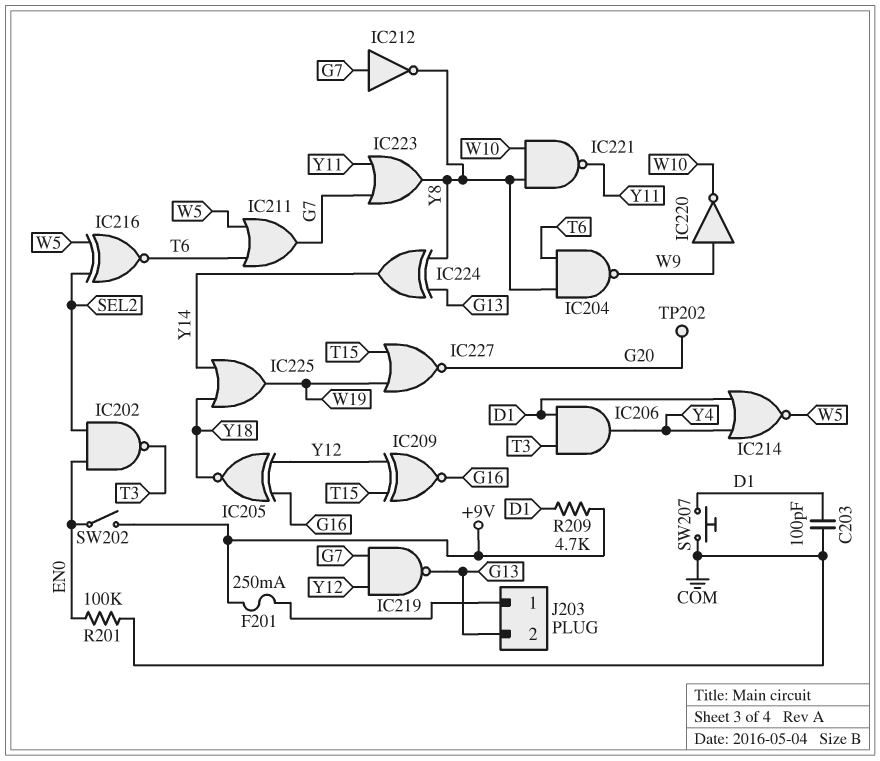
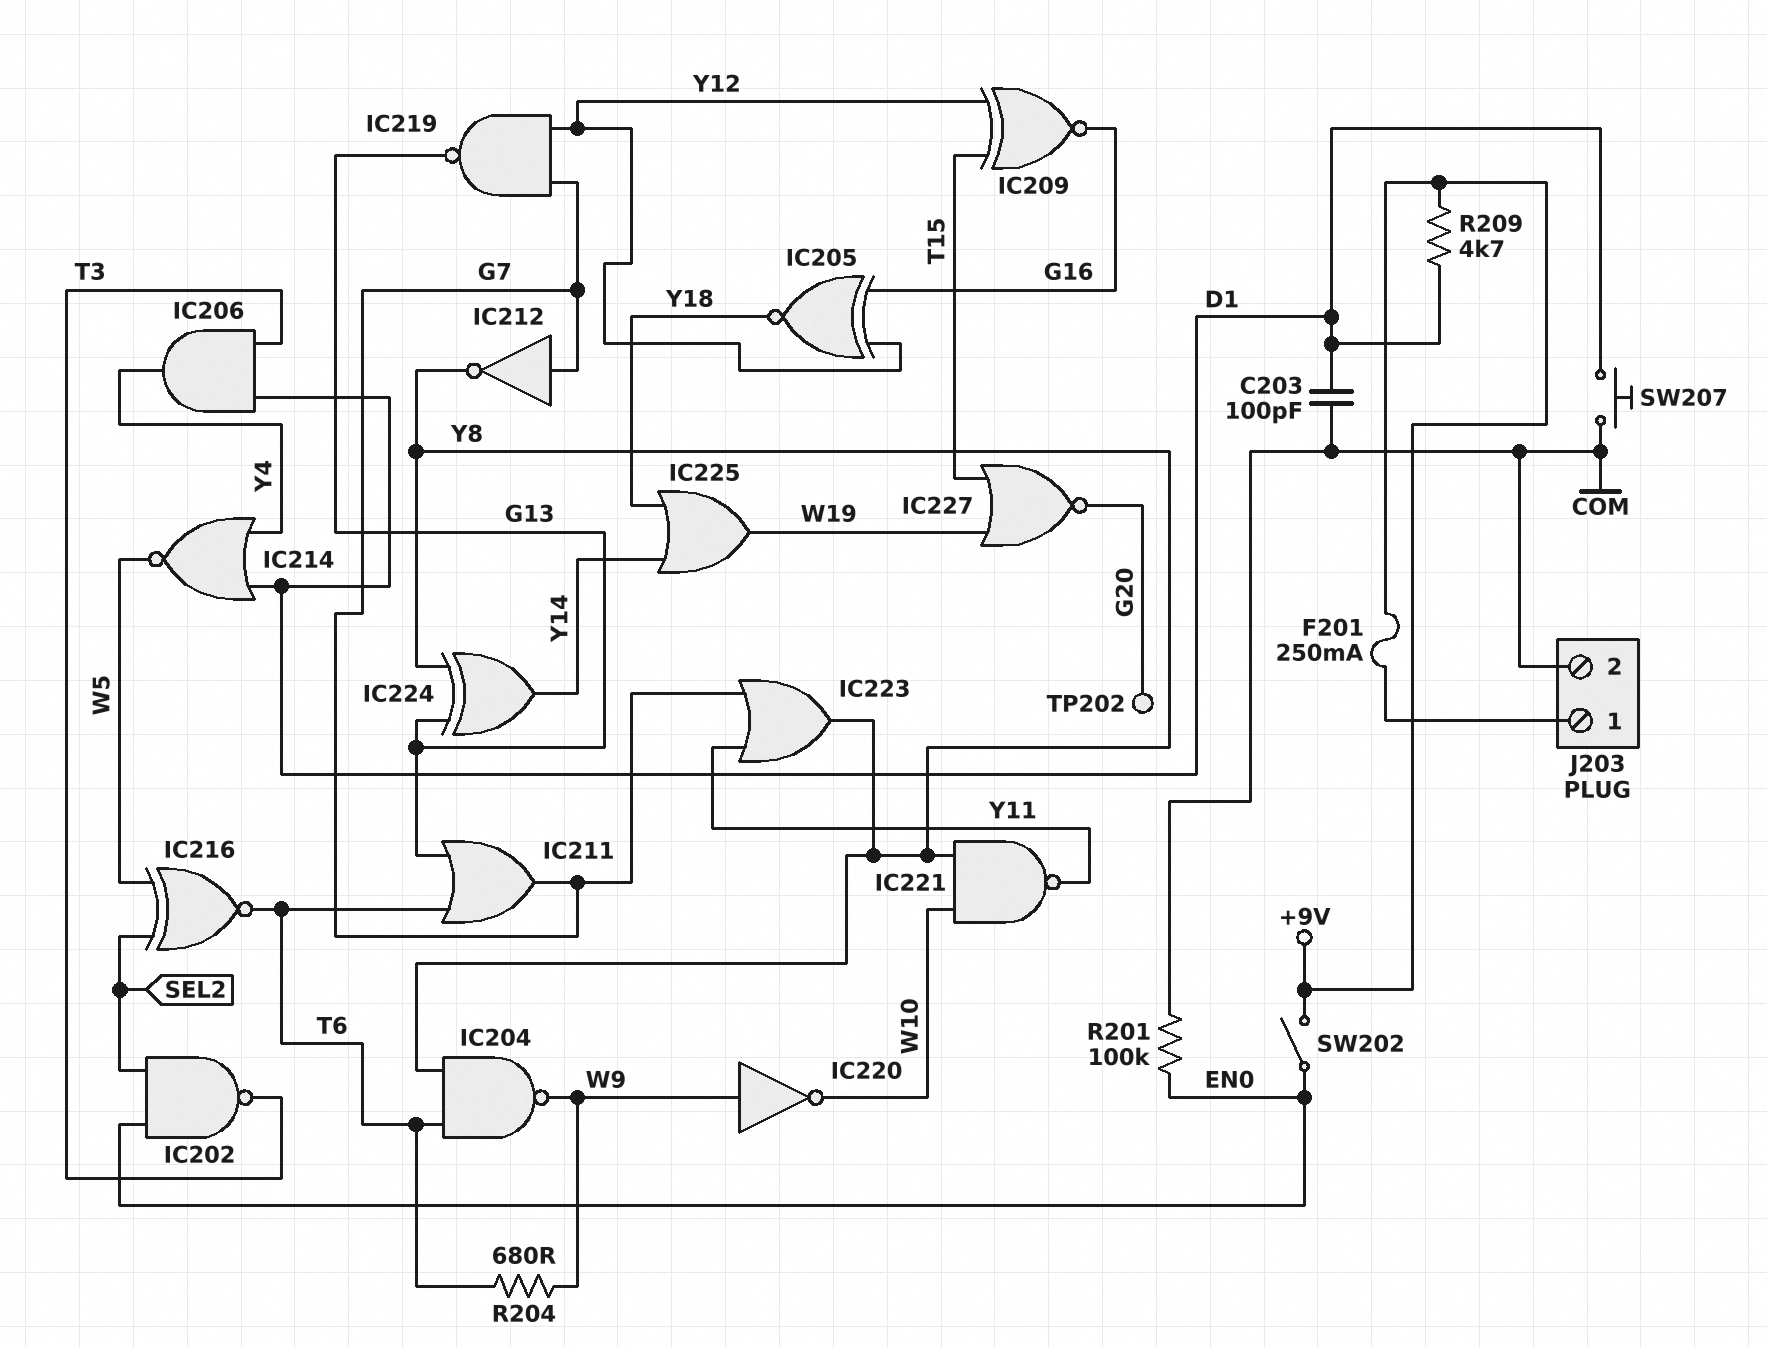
IC211: OR (in T6, in W5, out G7) -> OR (in G13, in T6, out G7)
J203 pin 2: G13 -> COM
R204: none -> 680 (T6, W9)

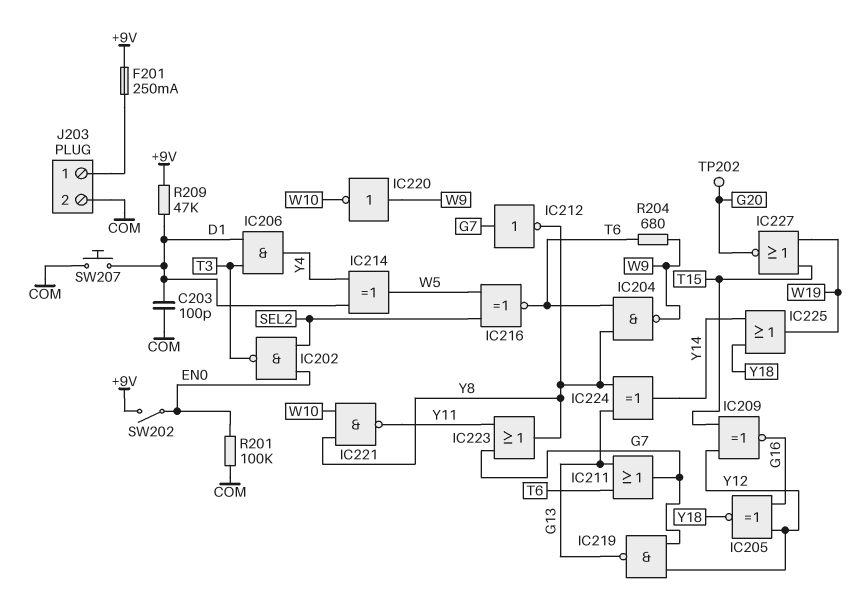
IC214: NOR (in D1, in Y4, out W5) -> XOR (in D1, in Y4, out W5)
R209: 4.7k (+9V, D1) -> 47k (+9V, D1)

